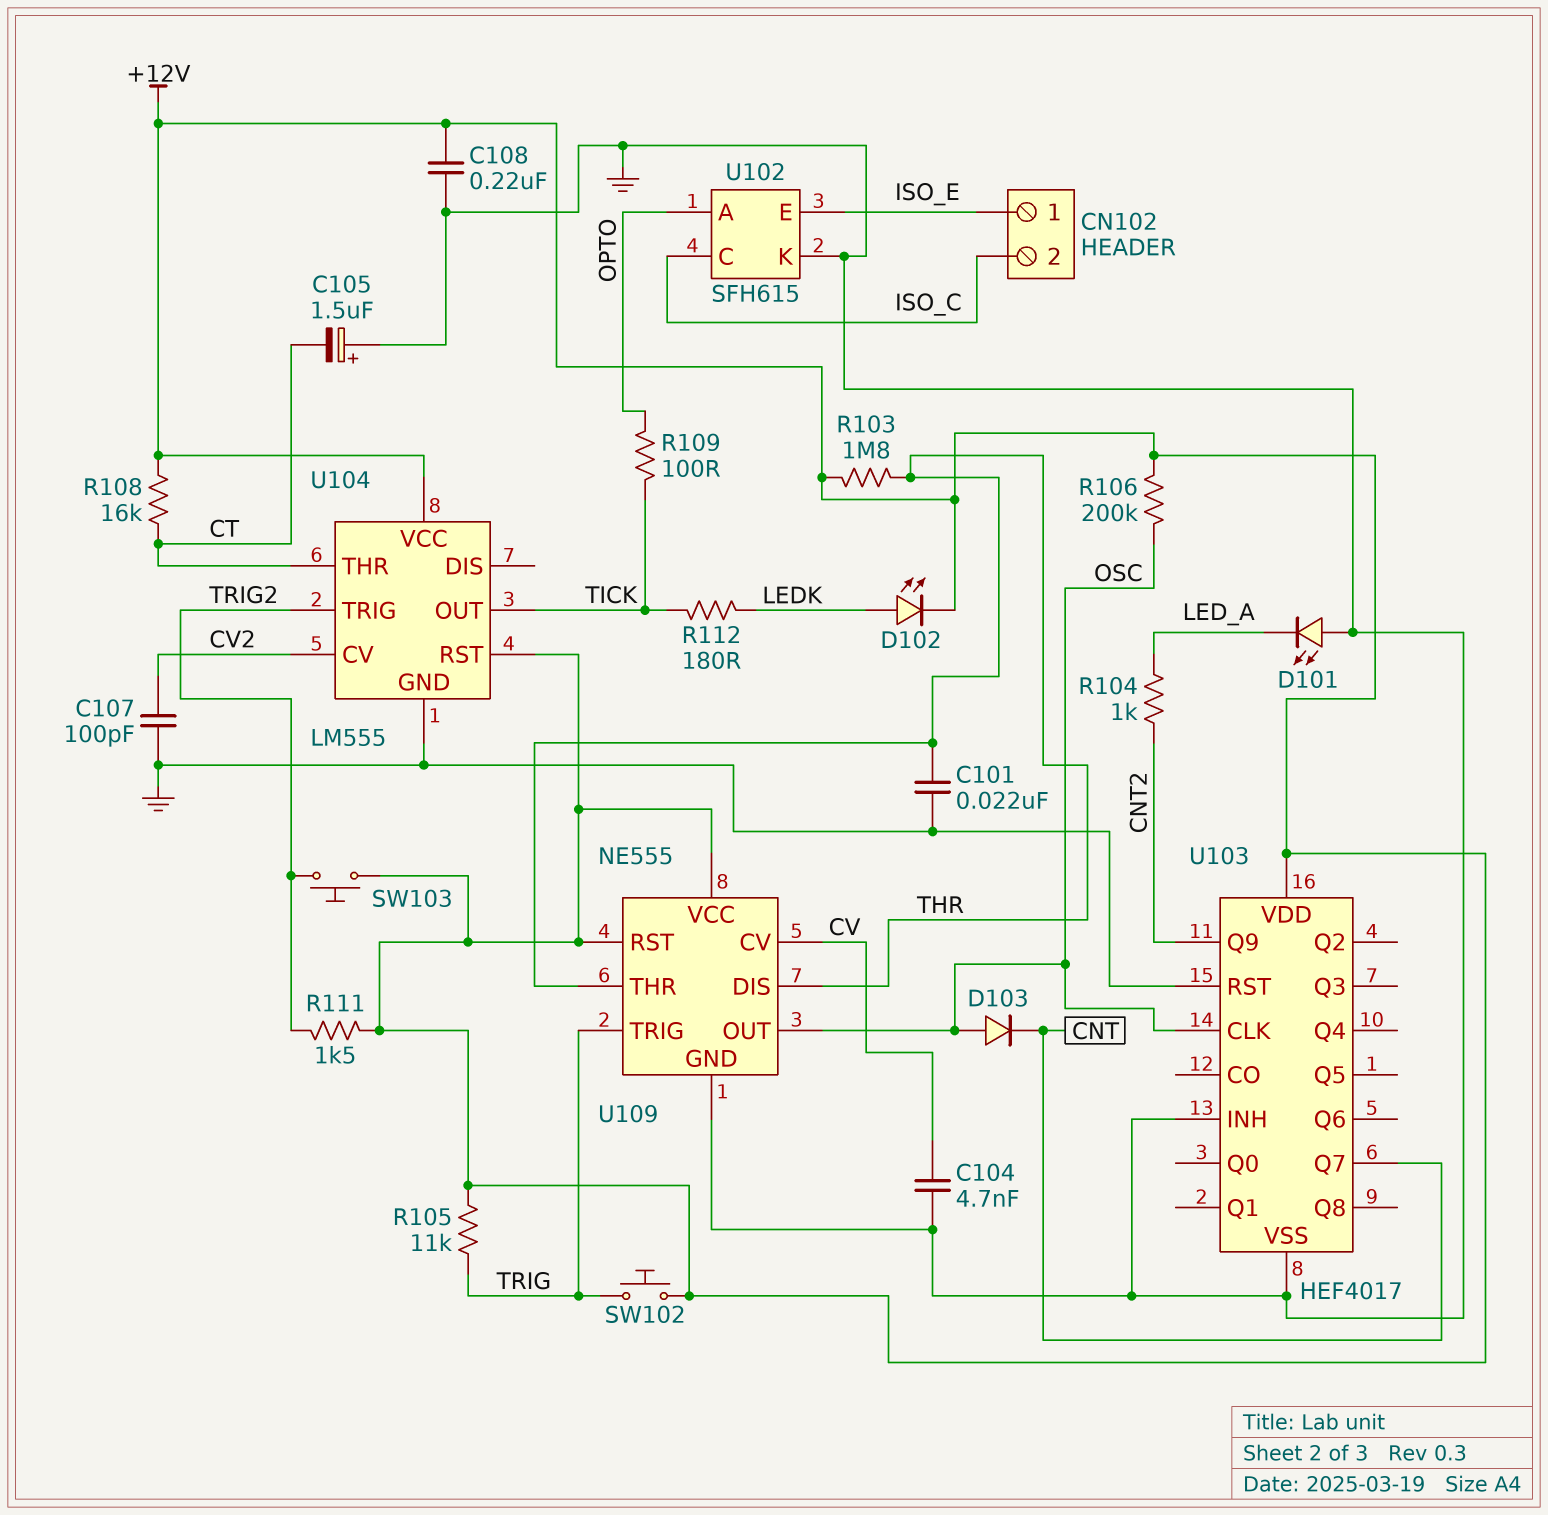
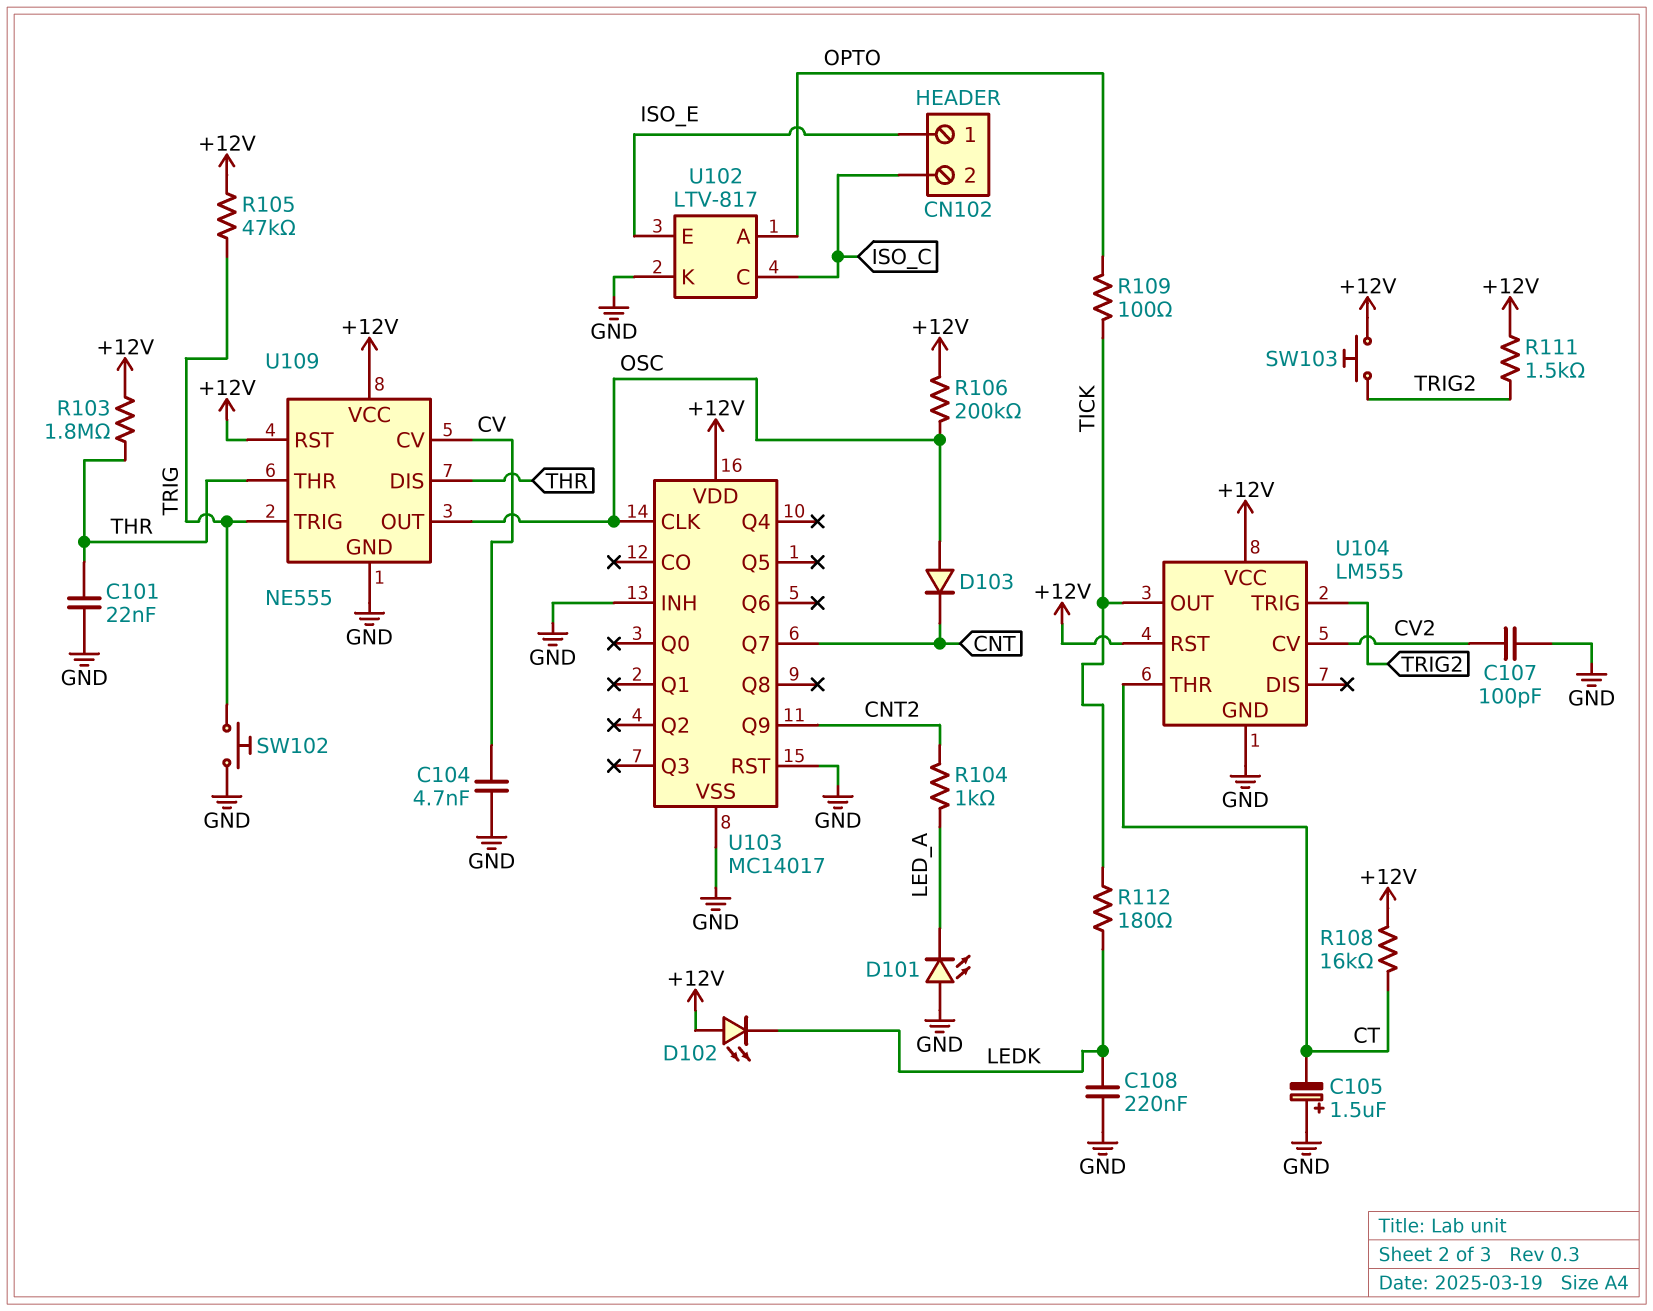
C108: 220nF (+12V, GND) -> 220nF (GND, LEDK)
D102: LED (A LEDK, K +12V) -> LED (A +12V, K LEDK)
R105: 11k (+12V, TRIG) -> 47k (+12V, TRIG)
SW102: button (+12V, TRIG) -> button (GND, TRIG)
U102: SFH615 -> LTV-817
U103: HEF4017 -> MC14017

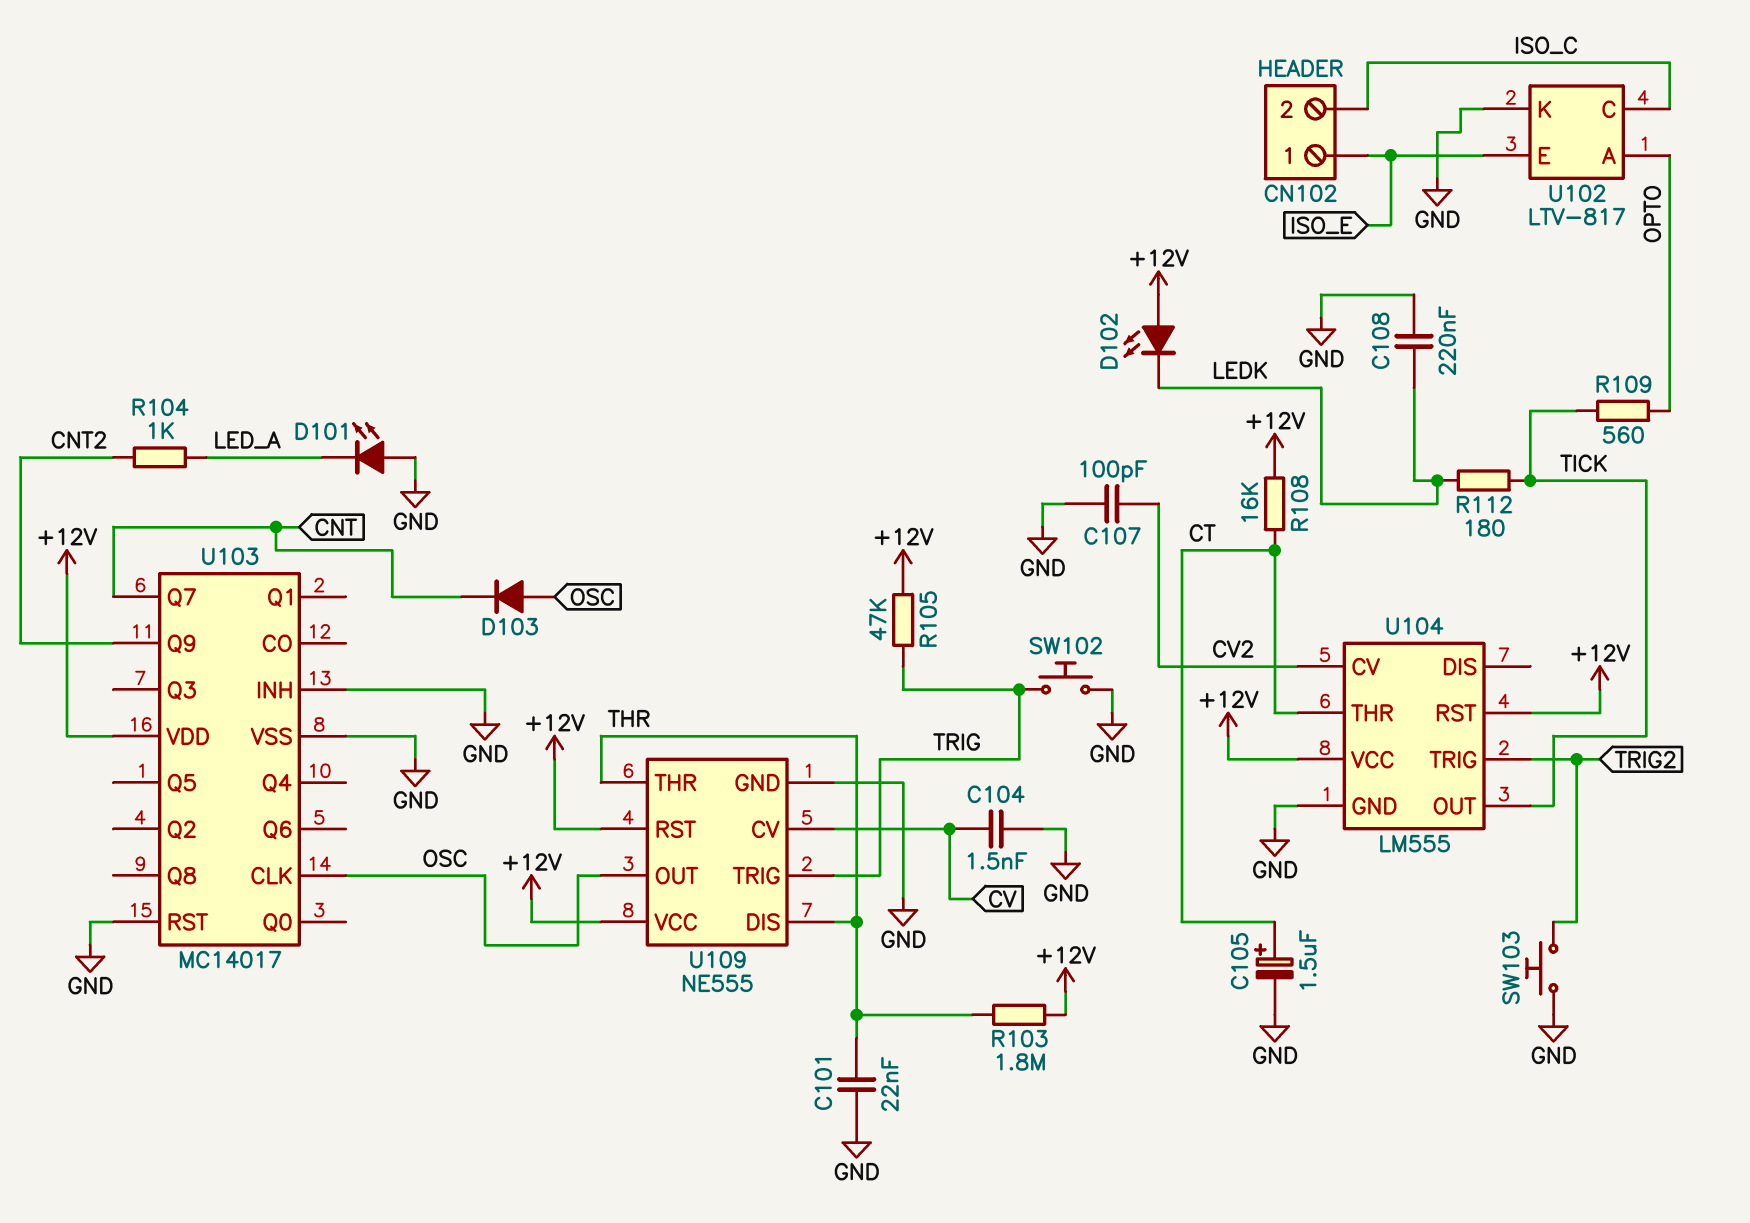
C104: 4.7nF (CV, GND) -> 1.5nF (CV, GND)
C105: 1.5uF (plus GND, minus CT) -> 1.5uF (plus CT, minus GND)
R106: 200k (+12V, OSC) -> none
R109: 100 (OPTO, TICK) -> 560 (OPTO, TICK)
R111: 1.5k (+12V, TRIG2) -> none
SW103: button (+12V, TRIG2) -> button (GND, TRIG2)

